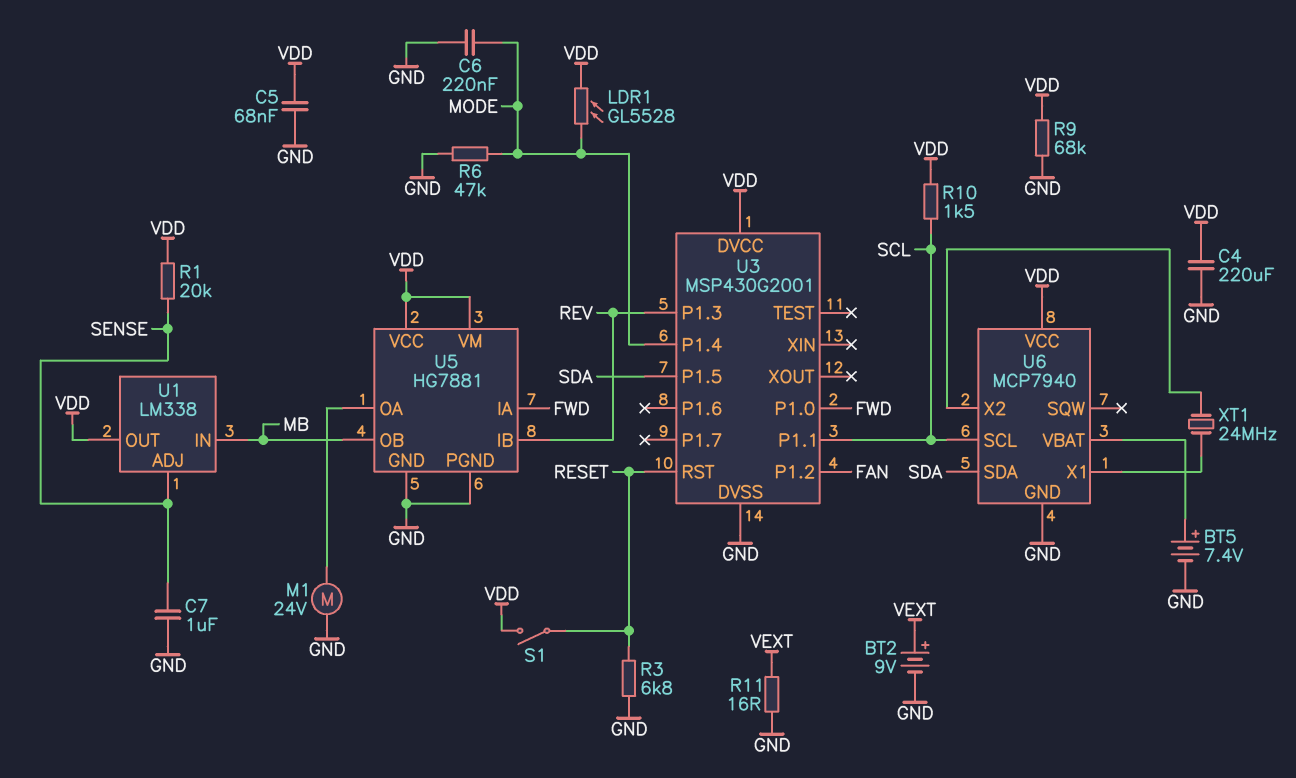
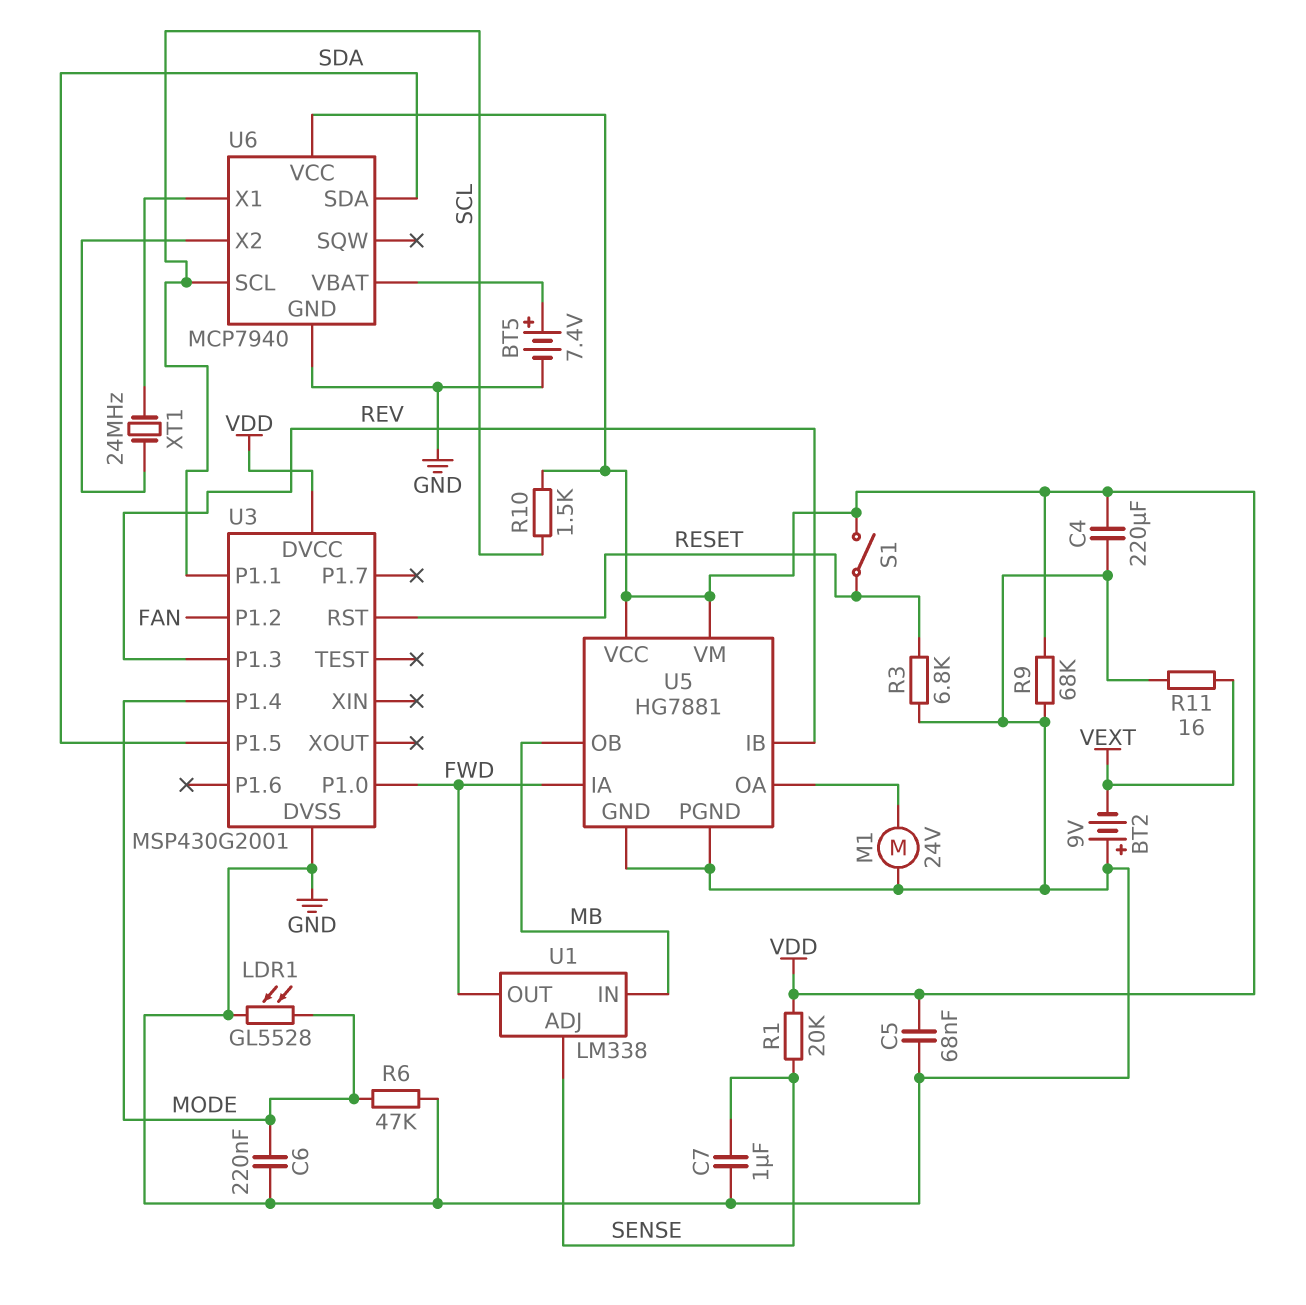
BT2: 9V (plus VEXT, minus GND) -> 9V (plus GND, minus VEXT)
LDR1: GL5528 (MODE, VDD) -> GL5528 (GND, MODE)
U1 pin OUT: VDD -> FWD

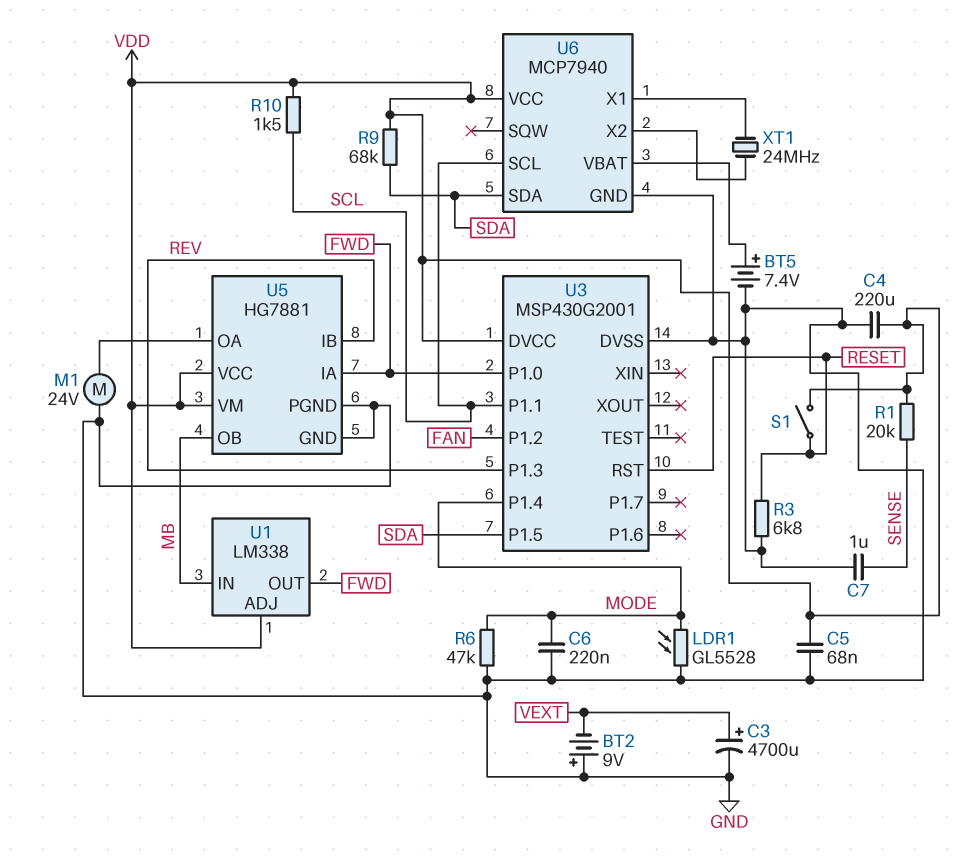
C3: none -> 4700uF (plus VEXT, minus GND)
R9: 68k (GND, VDD) -> 68k (SDA, VDD)
R11: 16 (GND, VEXT) -> none
U1 pin ADJ: SENSE -> VDD

